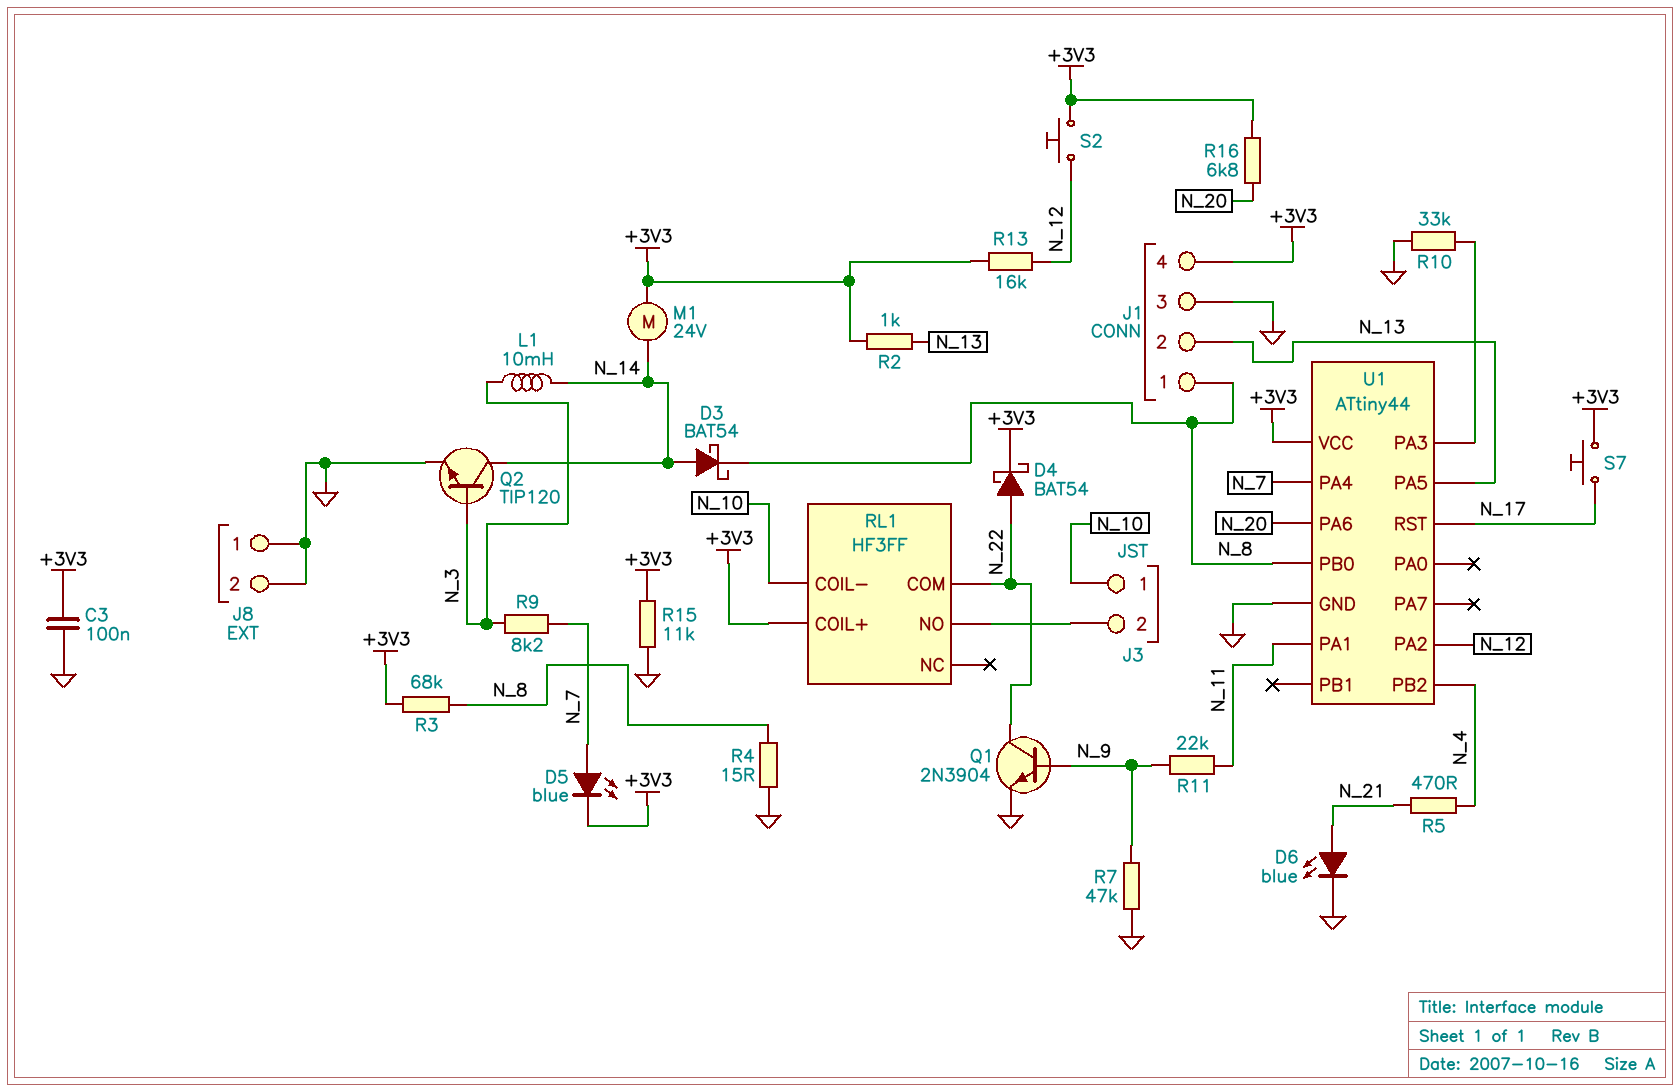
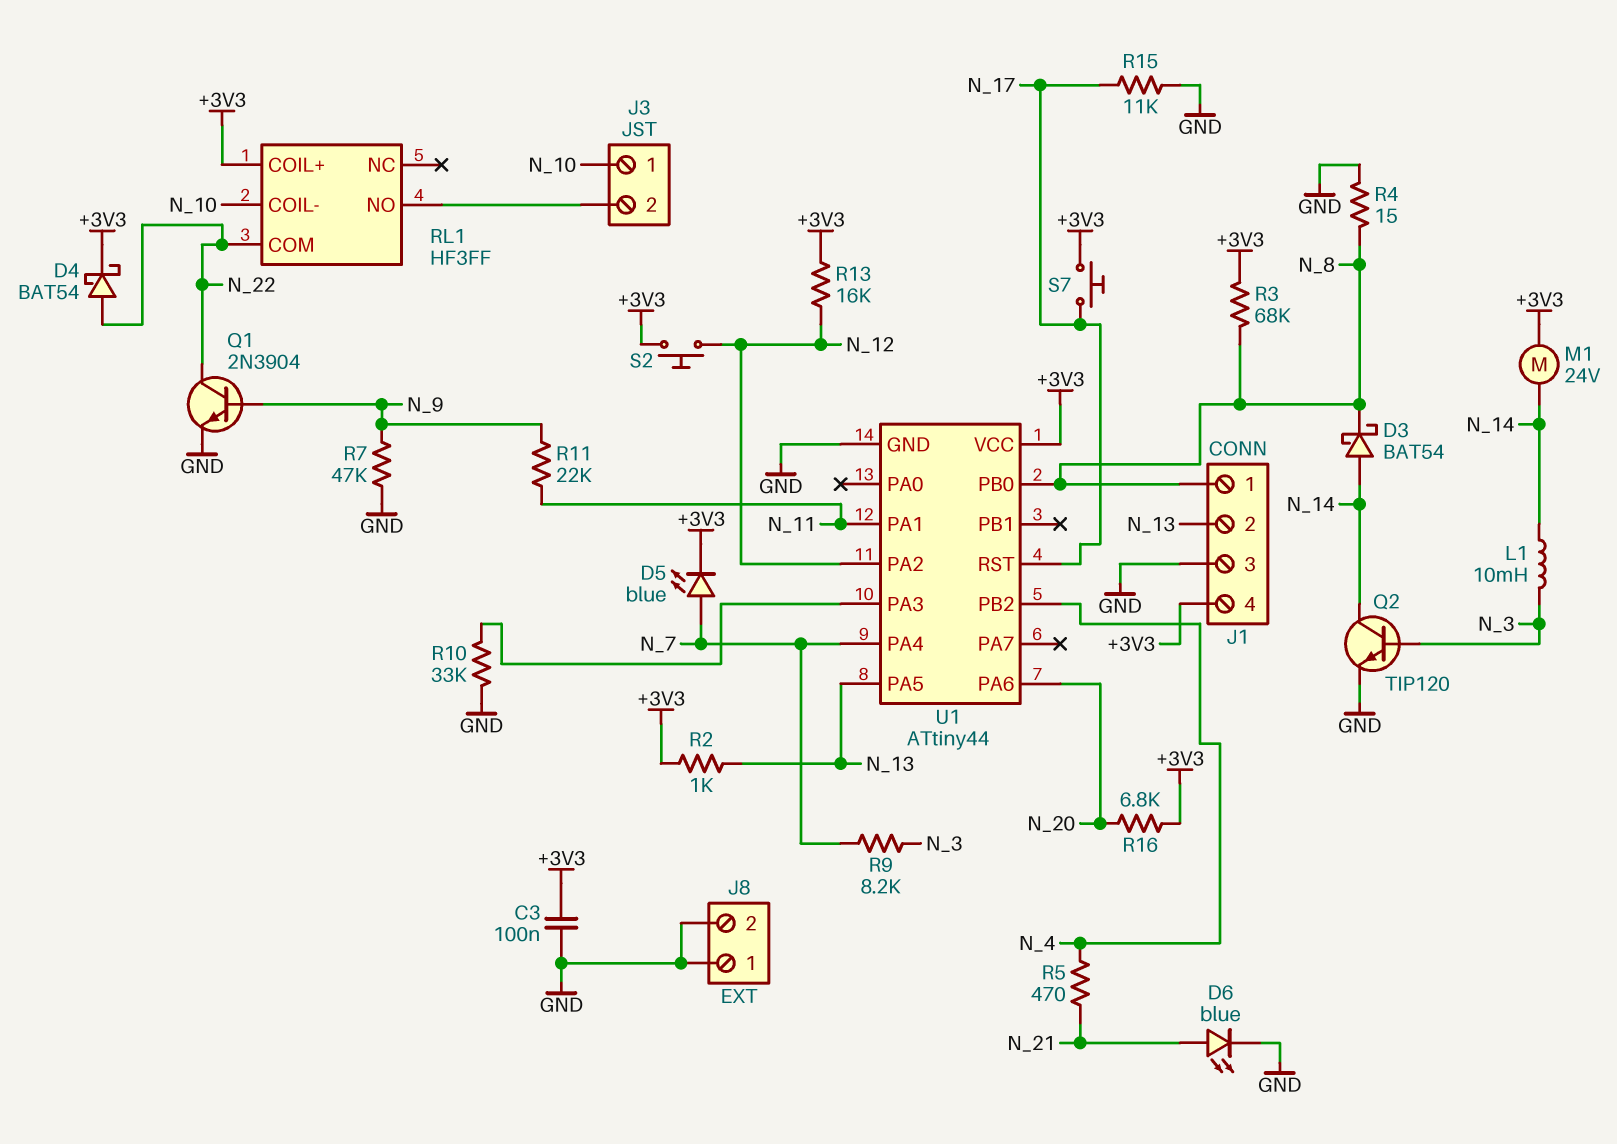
R15: 11k (+3V3, GND) -> 11k (GND, N_17)

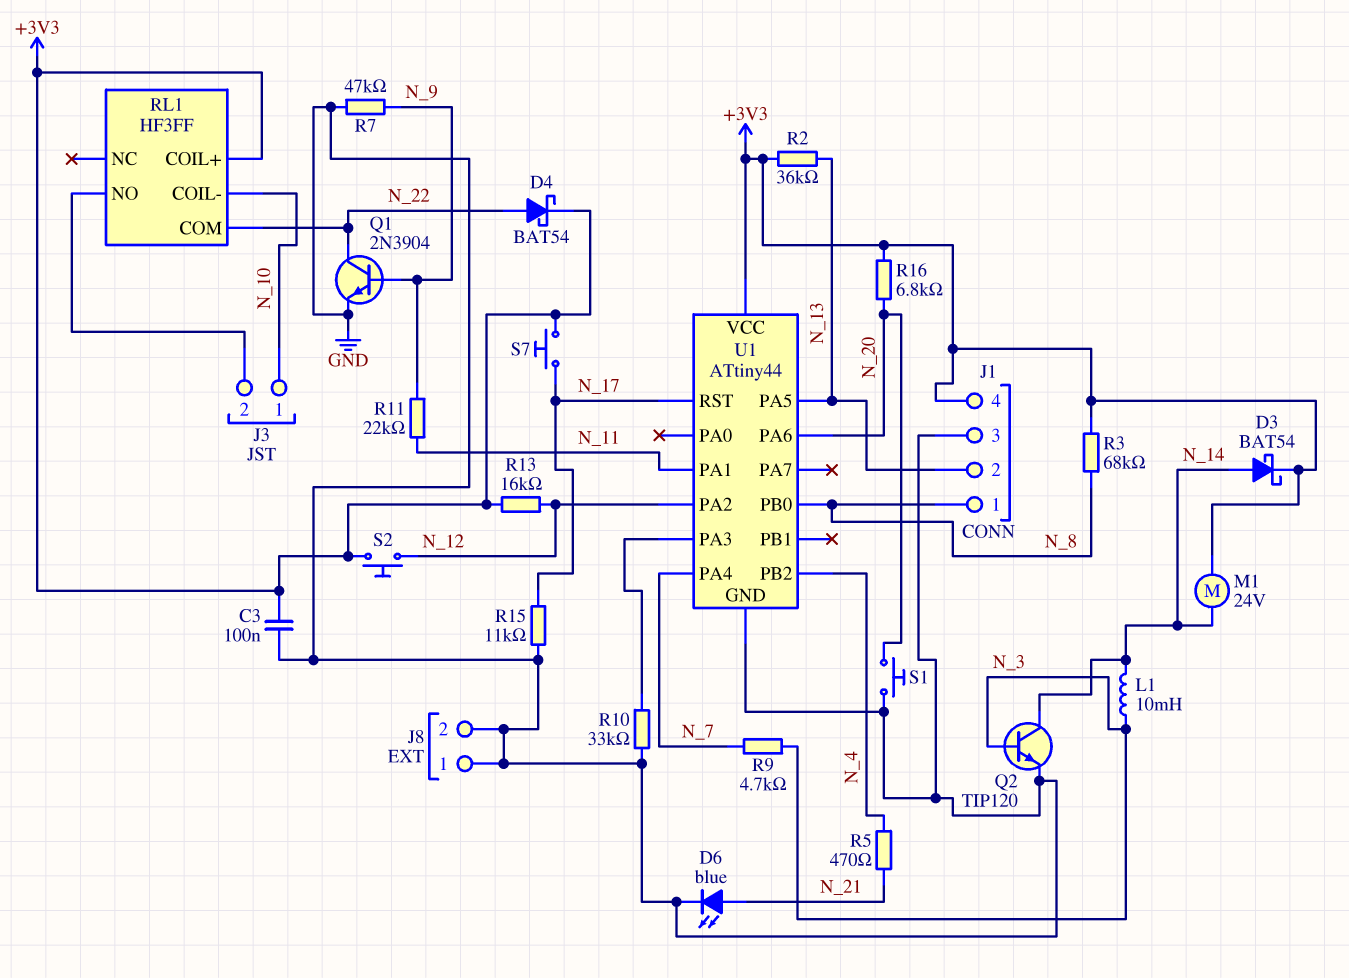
D3: schottky BAT54 (A N_14, K N_8) -> schottky BAT54 (A N_14, K +3V3)
D5: LED blue (A N_7, K +3V3) -> none
R2: 1k (+3V3, N_13) -> 36k (+3V3, N_13)
R4: 15 (GND, N_8) -> none
R9: 8.2k (N_3, N_7) -> 4.7k (N_3, N_7)
S1: none -> button (GND, N_20)

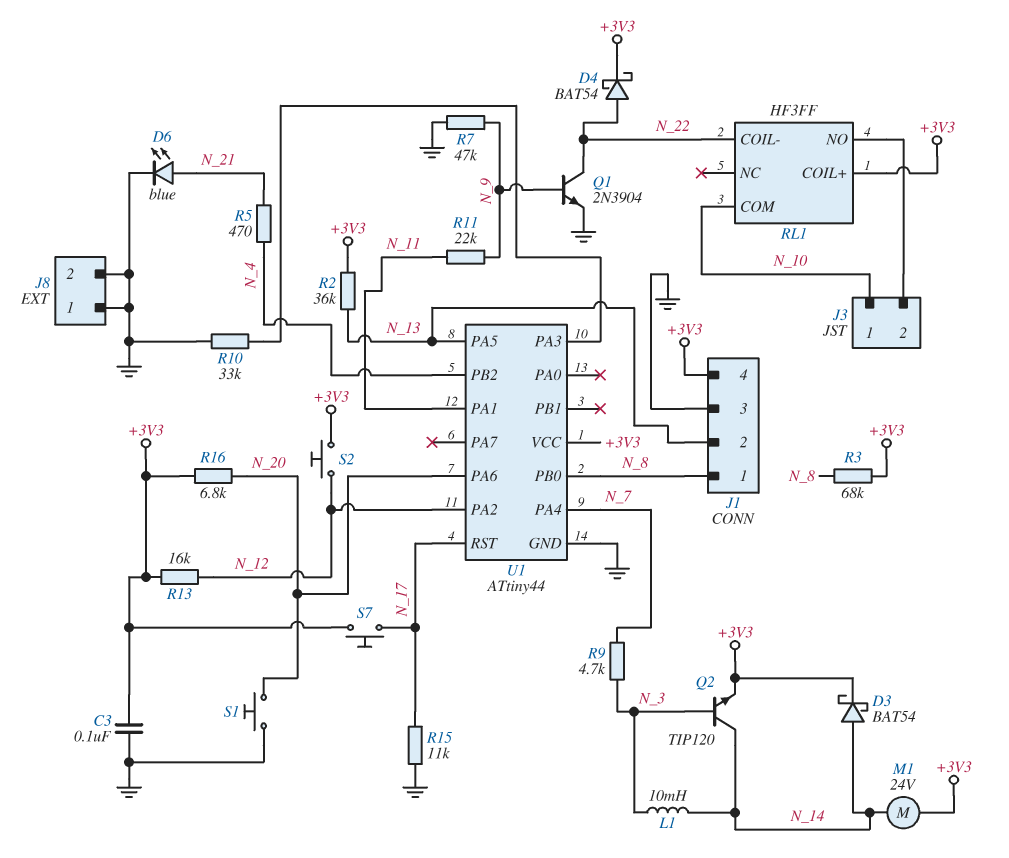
Q2: NPN TIP120 (B N_3, C N_14, E GND) -> NPN TIP120 (B N_3, C N_14, E +3V3)
RL1 pin COIL-: N_10 -> N_22
RL1 pin COM: N_22 -> N_10

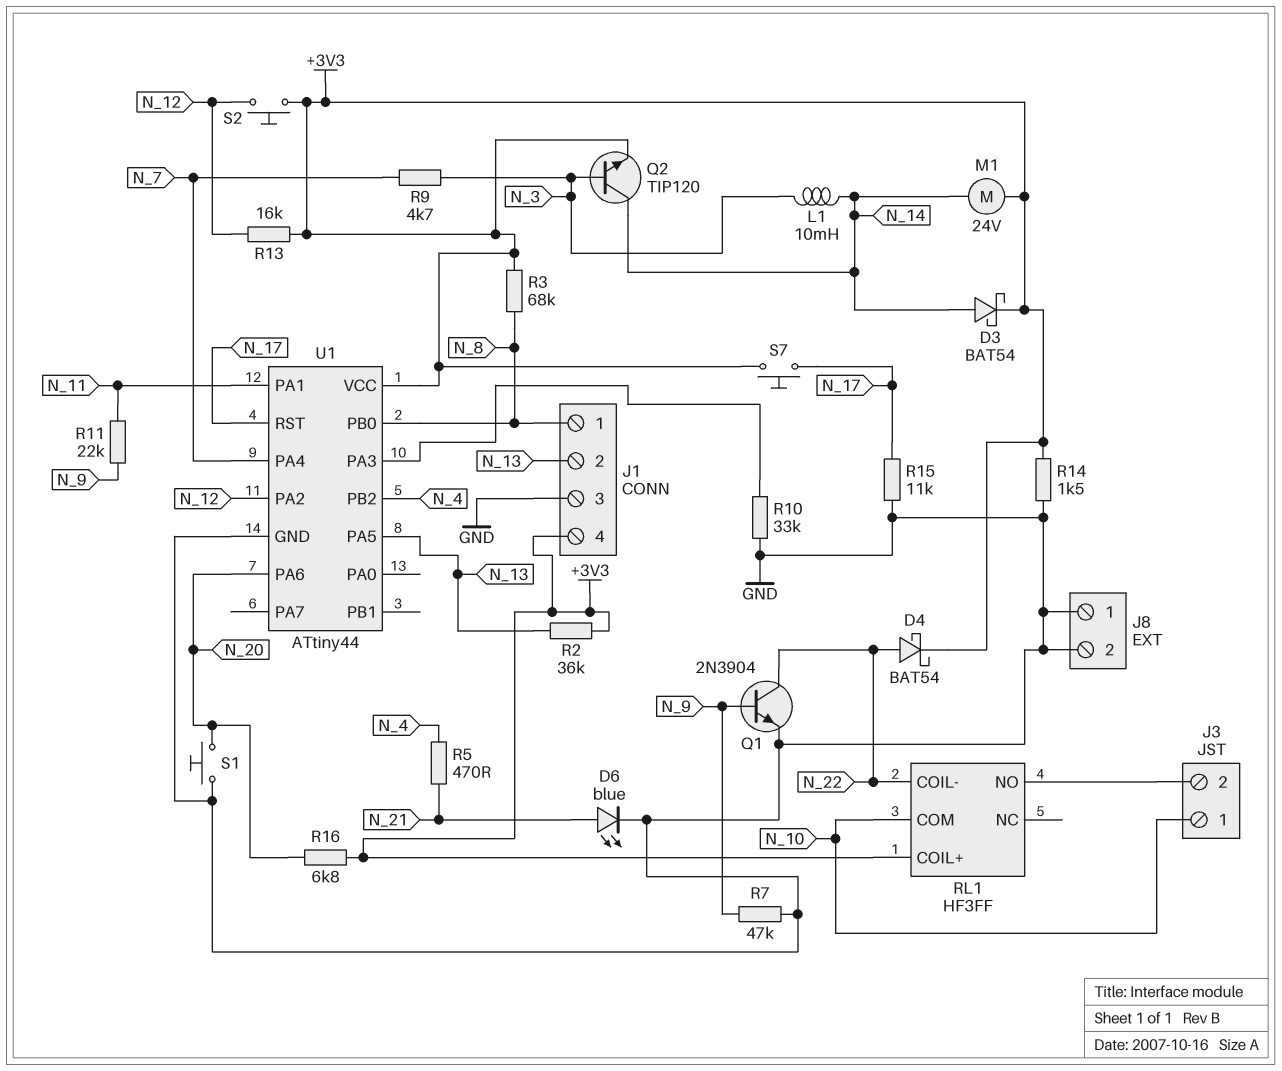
C3: 100nF (+3V3, GND) -> none
R14: none -> 1.5k (+3V3, GND)

